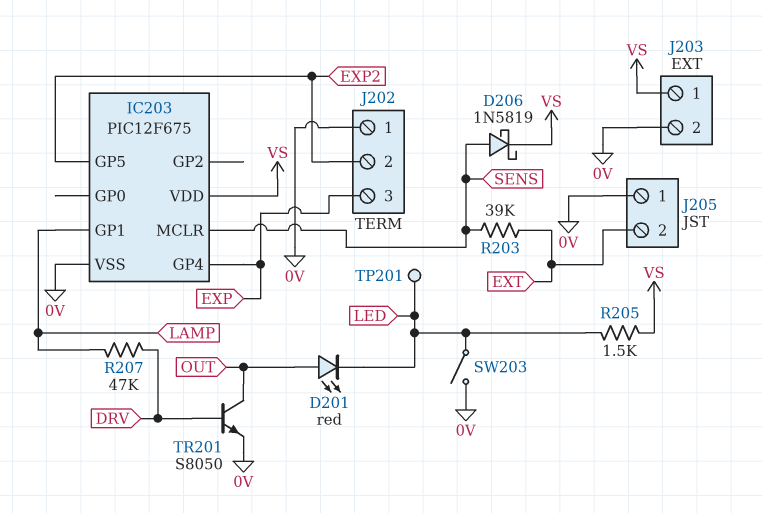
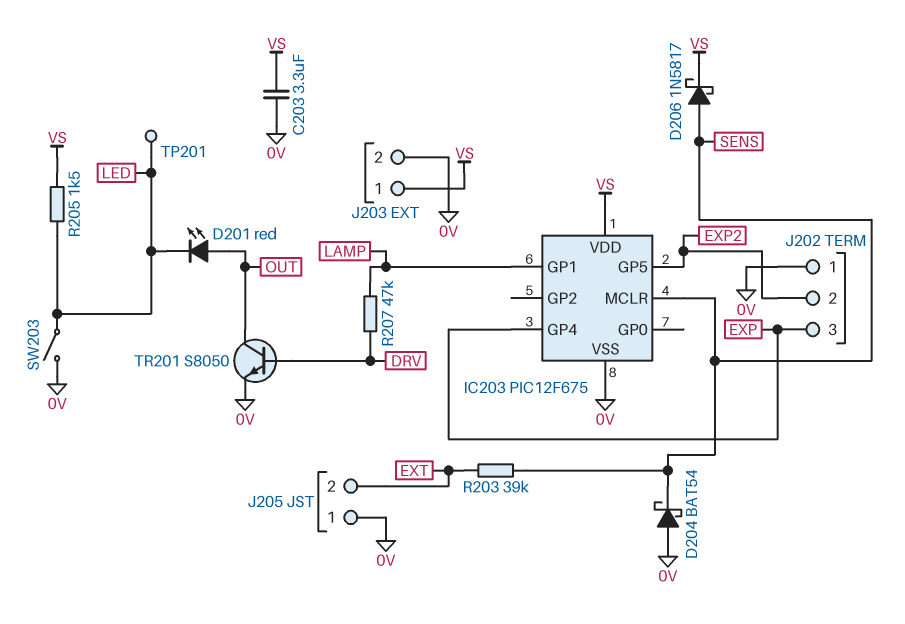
C203: none -> 3.3uF (0V, VS)
D204: none -> schottky BAT54 (A 0V, K SENS)
D206: schottky 1N5819 (A SENS, K VS) -> schottky 1N5817 (A SENS, K VS)

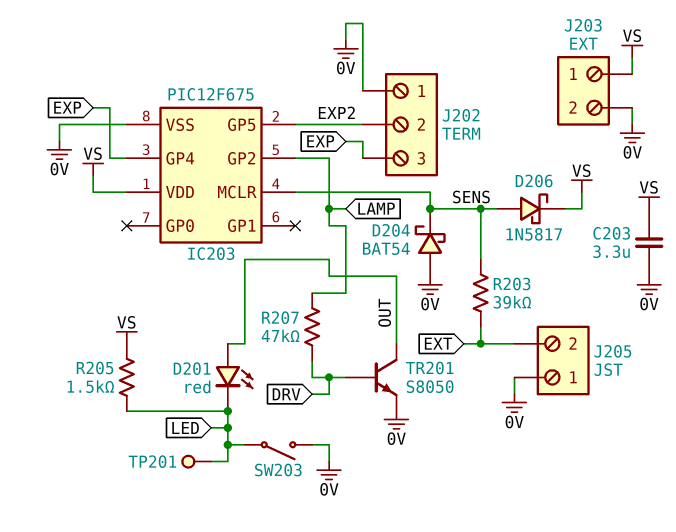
IC203 pin GP1: LAMP -> none
IC203 pin GP2: none -> LAMP

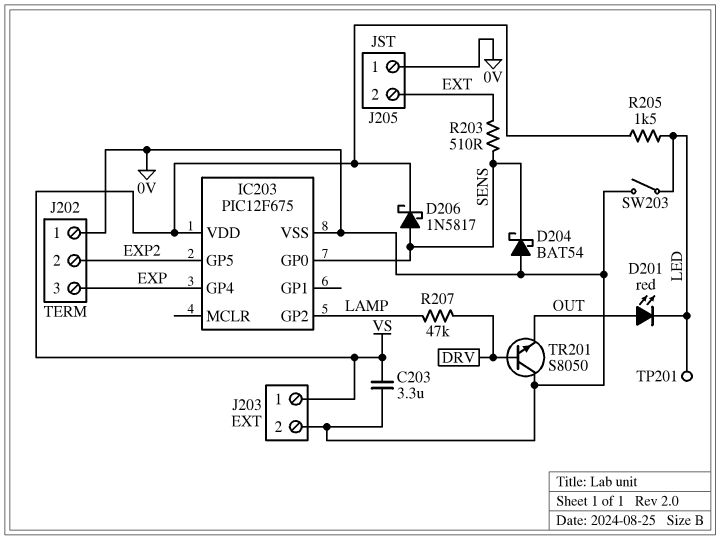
IC203 pin GP0: none -> SENS
IC203 pin MCLR: SENS -> none
R203: 39k (EXT, SENS) -> 510 (EXT, SENS)
TR201: NPN S8050 (B DRV, C OUT, E 0V) -> NPN S8050 (B DRV, C 0V, E OUT)

